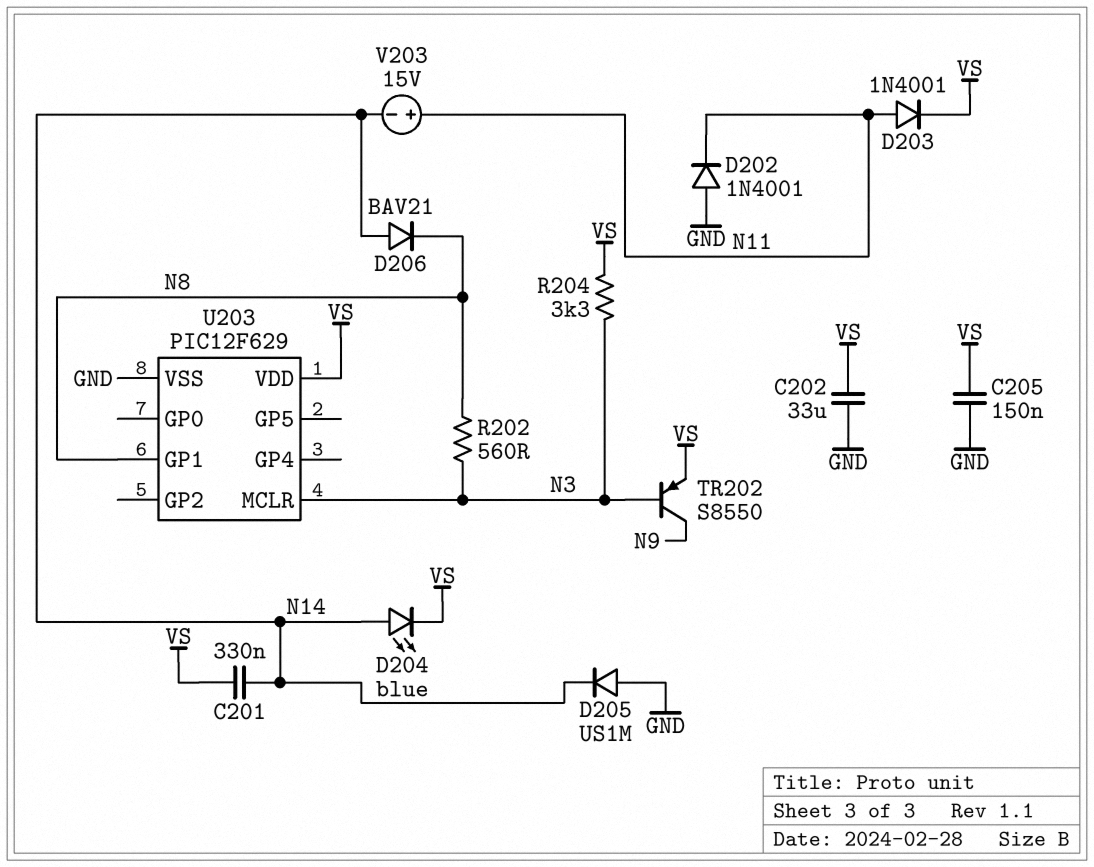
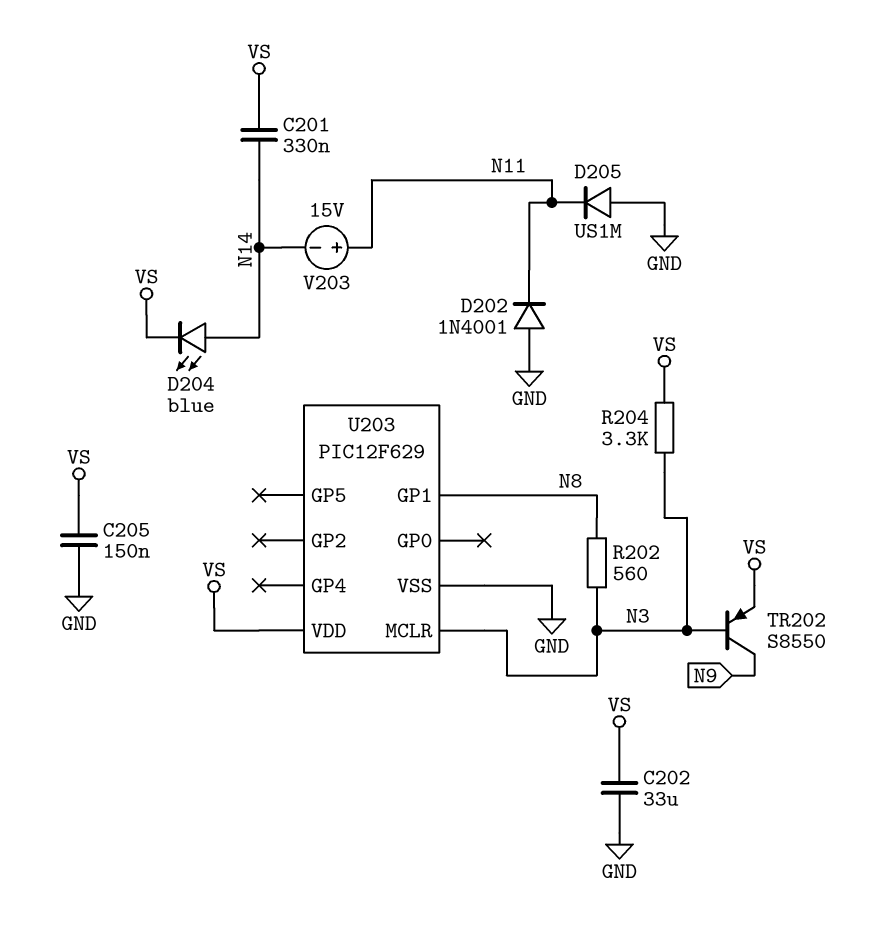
D203: diode 1N4001 (A N11, K VS) -> none
D205: diode US1M (A GND, K N14) -> diode US1M (A GND, K N11)
D206: diode BAV21 (A N14, K N8) -> none

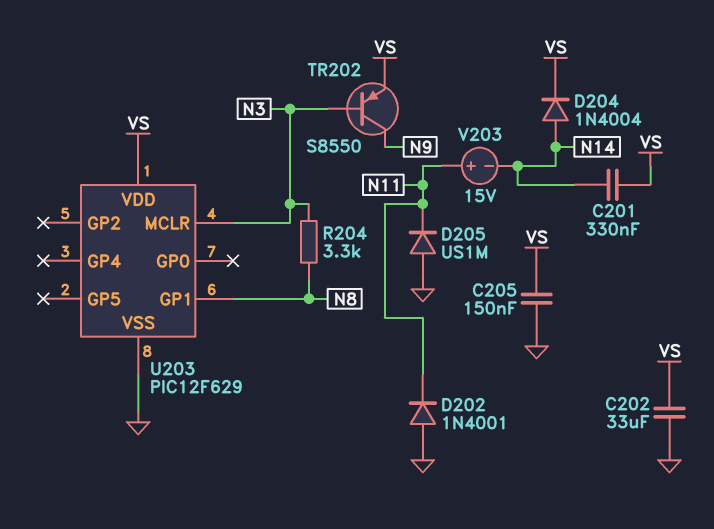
D204: LED blue (A N14, K VS) -> diode 1N4004 (A N14, K VS)
R202: 560 (N3, N8) -> none
R204: 3.3k (N3, VS) -> 3.3k (N3, N8)

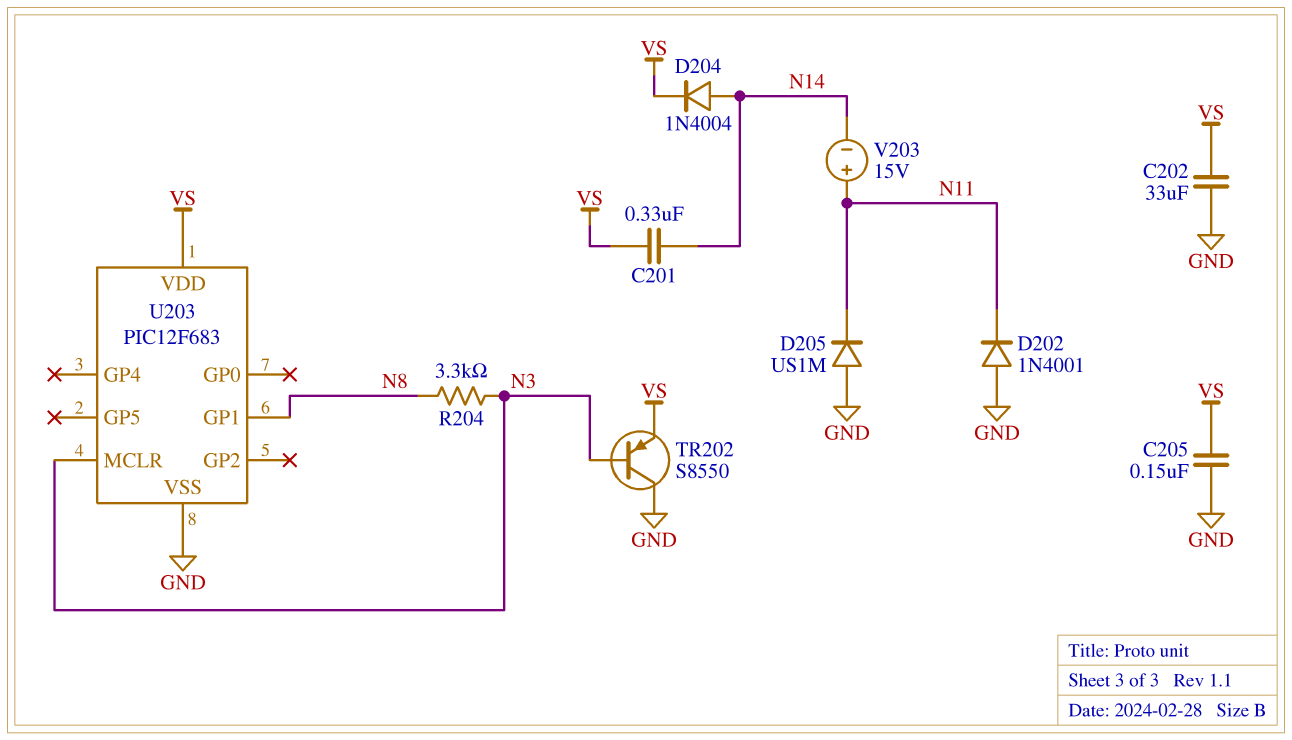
TR202: PNP S8550 (B N3, C N9, E VS) -> PNP S8550 (B N3, C GND, E VS)
U203: PIC12F629 -> PIC12F683

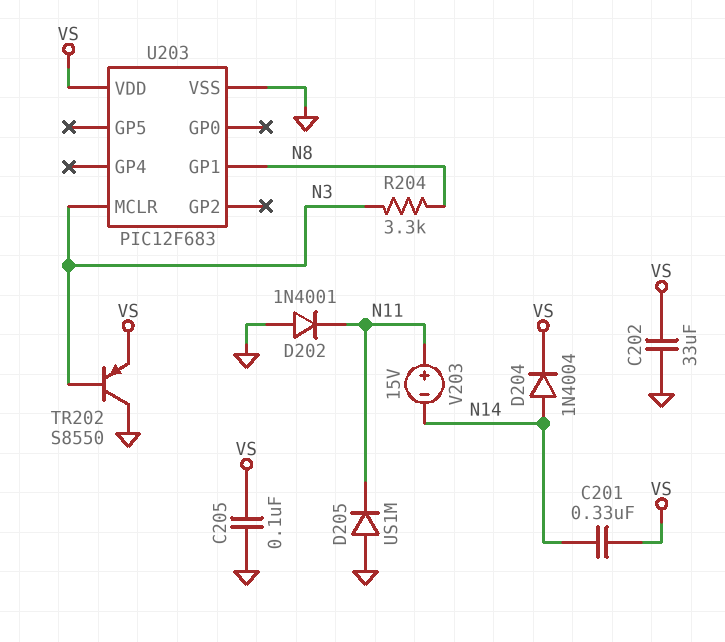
C205: 150nF (GND, VS) -> 100nF (GND, VS)

